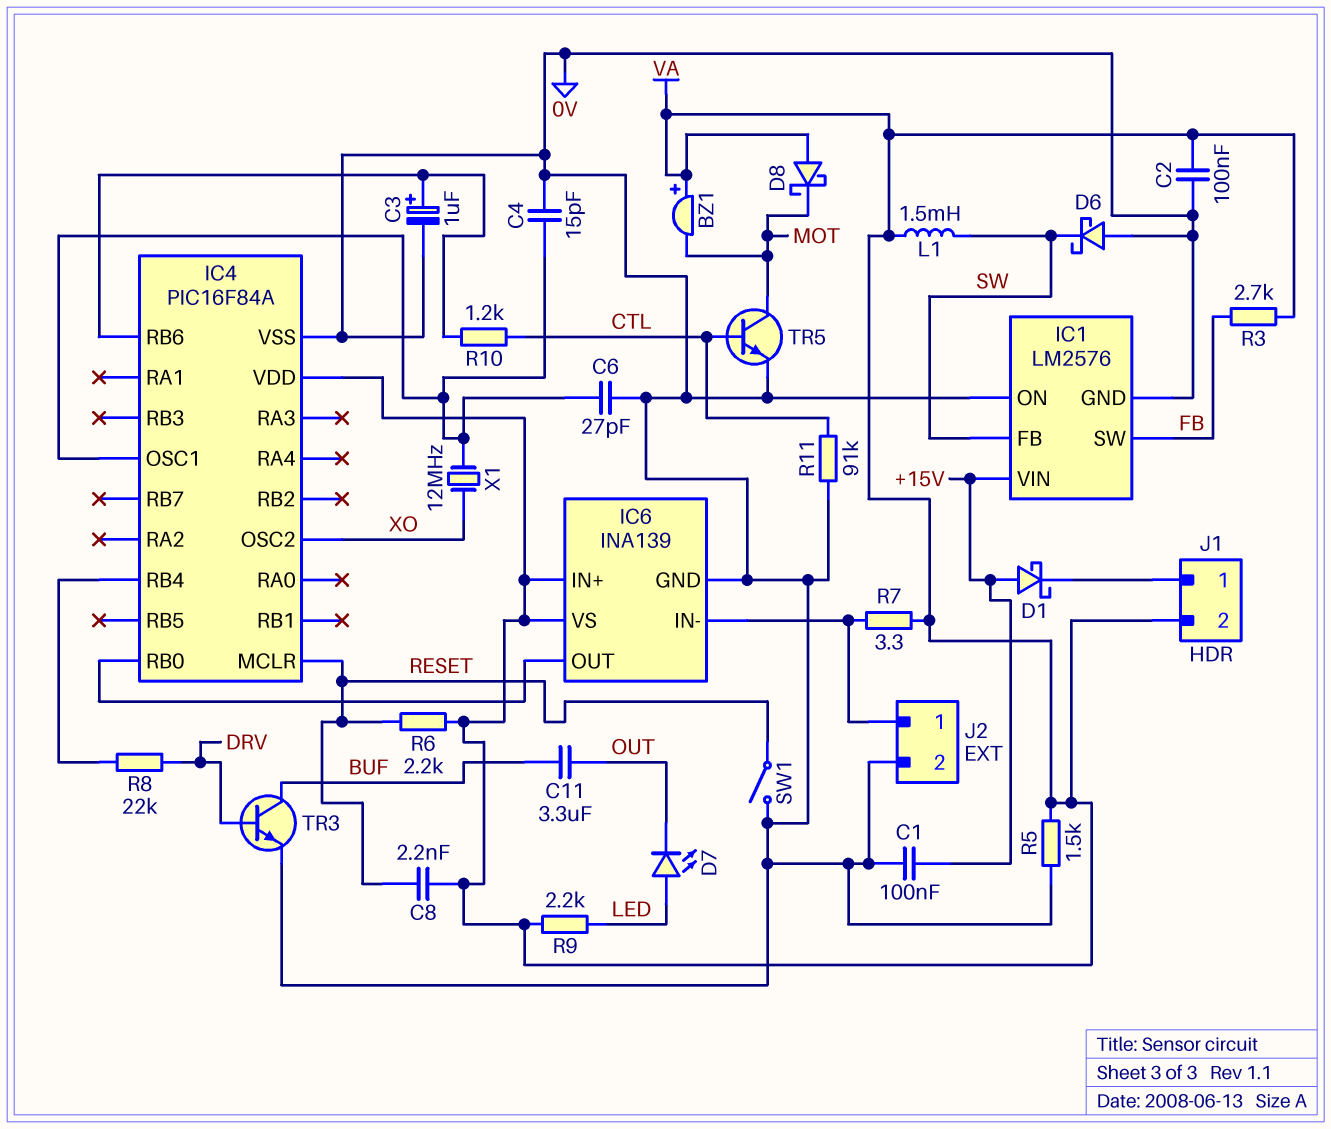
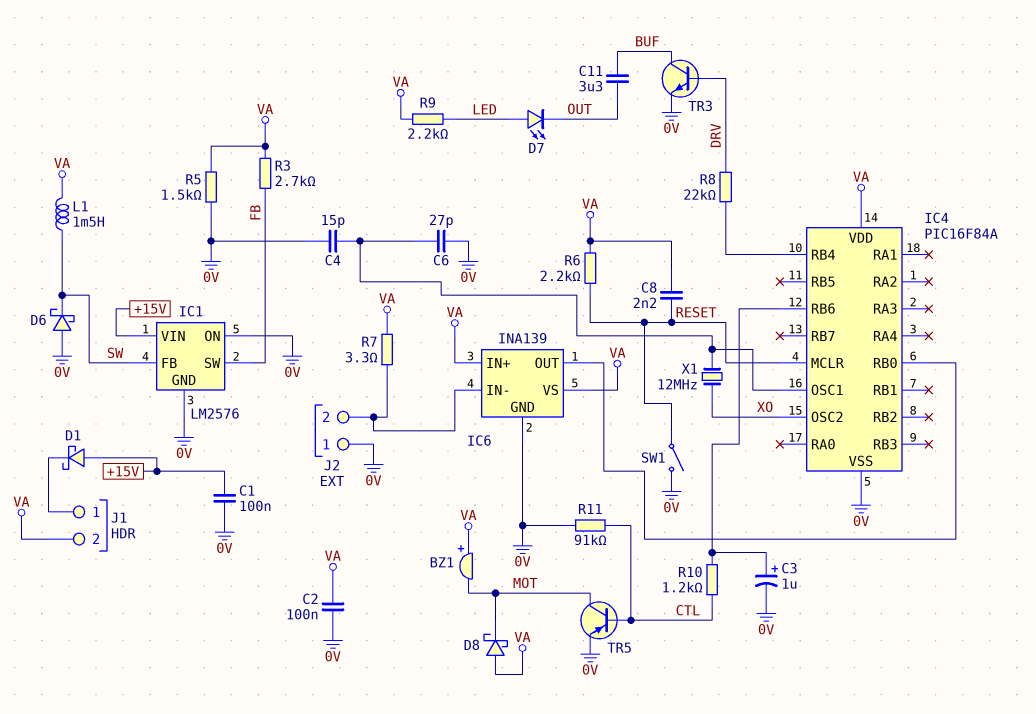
J2 pin 1: IC6/IN- -> 0V
J2 pin 2: 0V -> IC6/IN-
TR5: NPN (B CTL, C MOT, E 0V) -> PNP (B CTL, C MOT, E 0V)

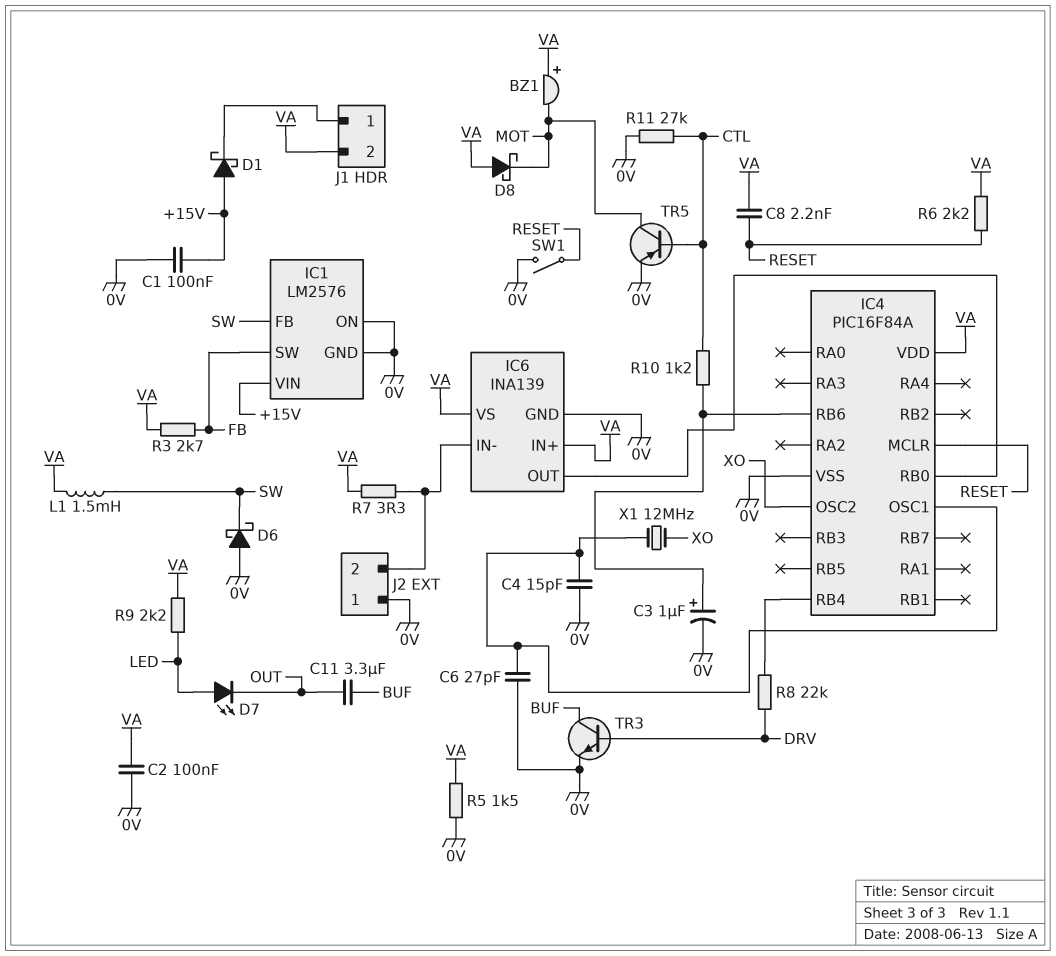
R11: 91k (0V, CTL) -> 27k (0V, CTL)

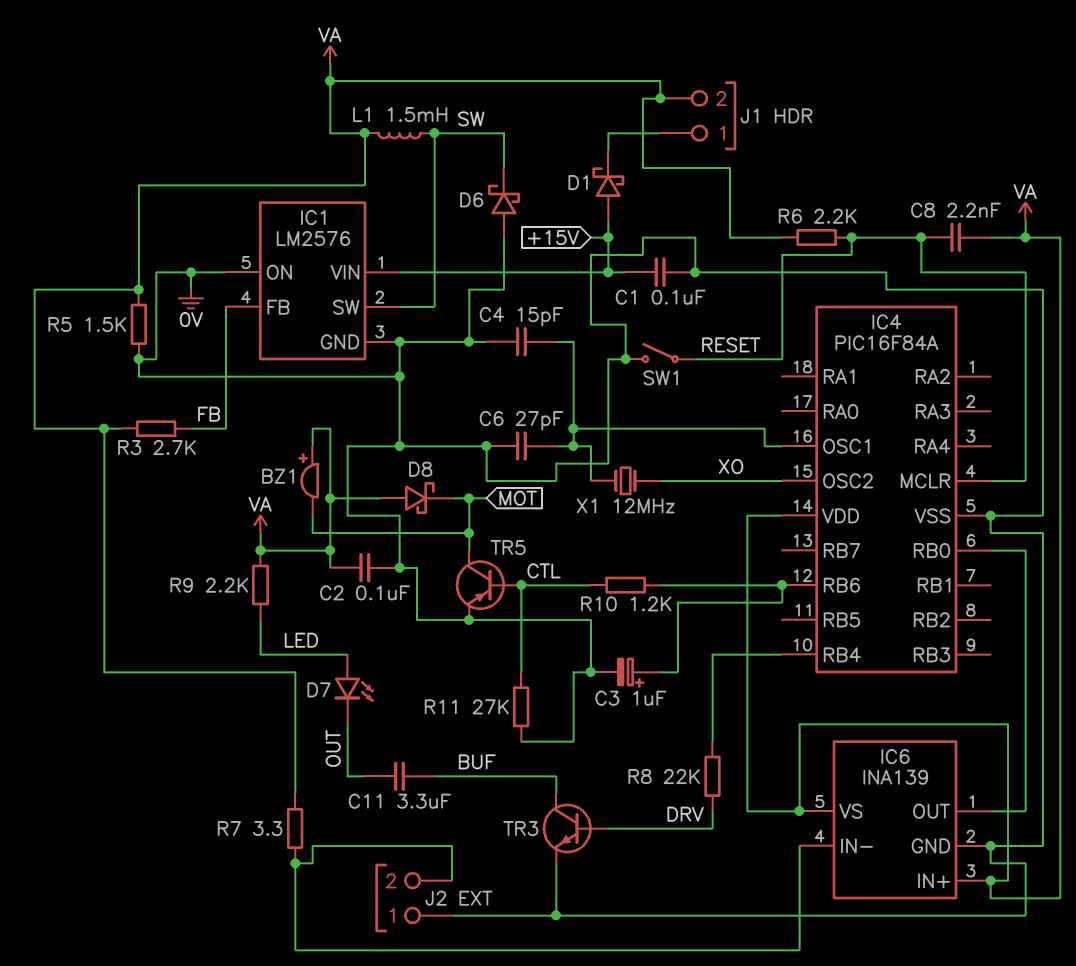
IC1 pin FB: SW -> FB
IC1 pin SW: FB -> SW

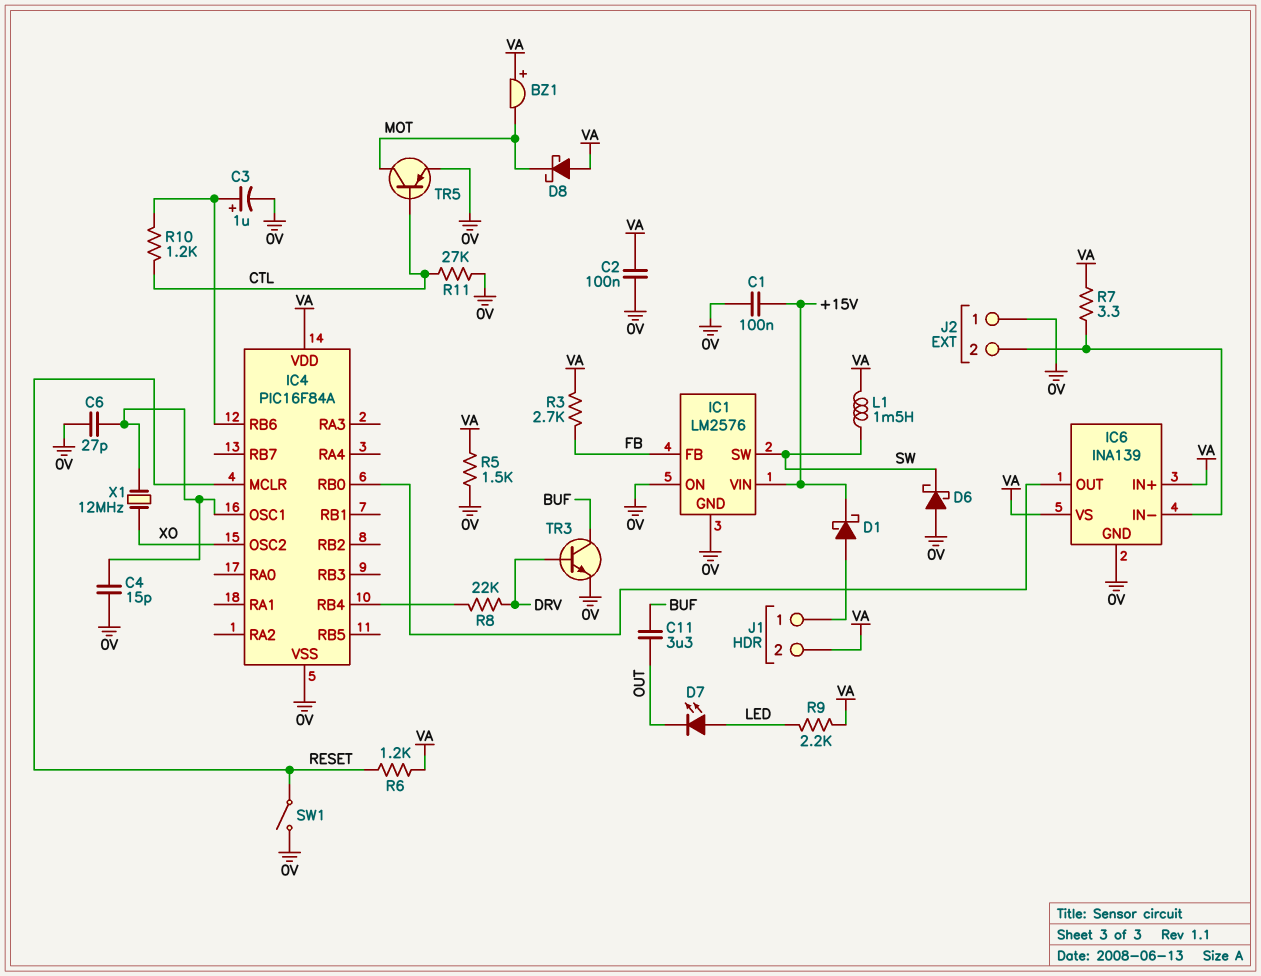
C8: 2.2nF (RESET, VA) -> none
D1: schottky (A +15V, K J1/1) -> schottky (A J1/1, K +15V)
R6: 2.2k (RESET, VA) -> 1.2k (RESET, VA)

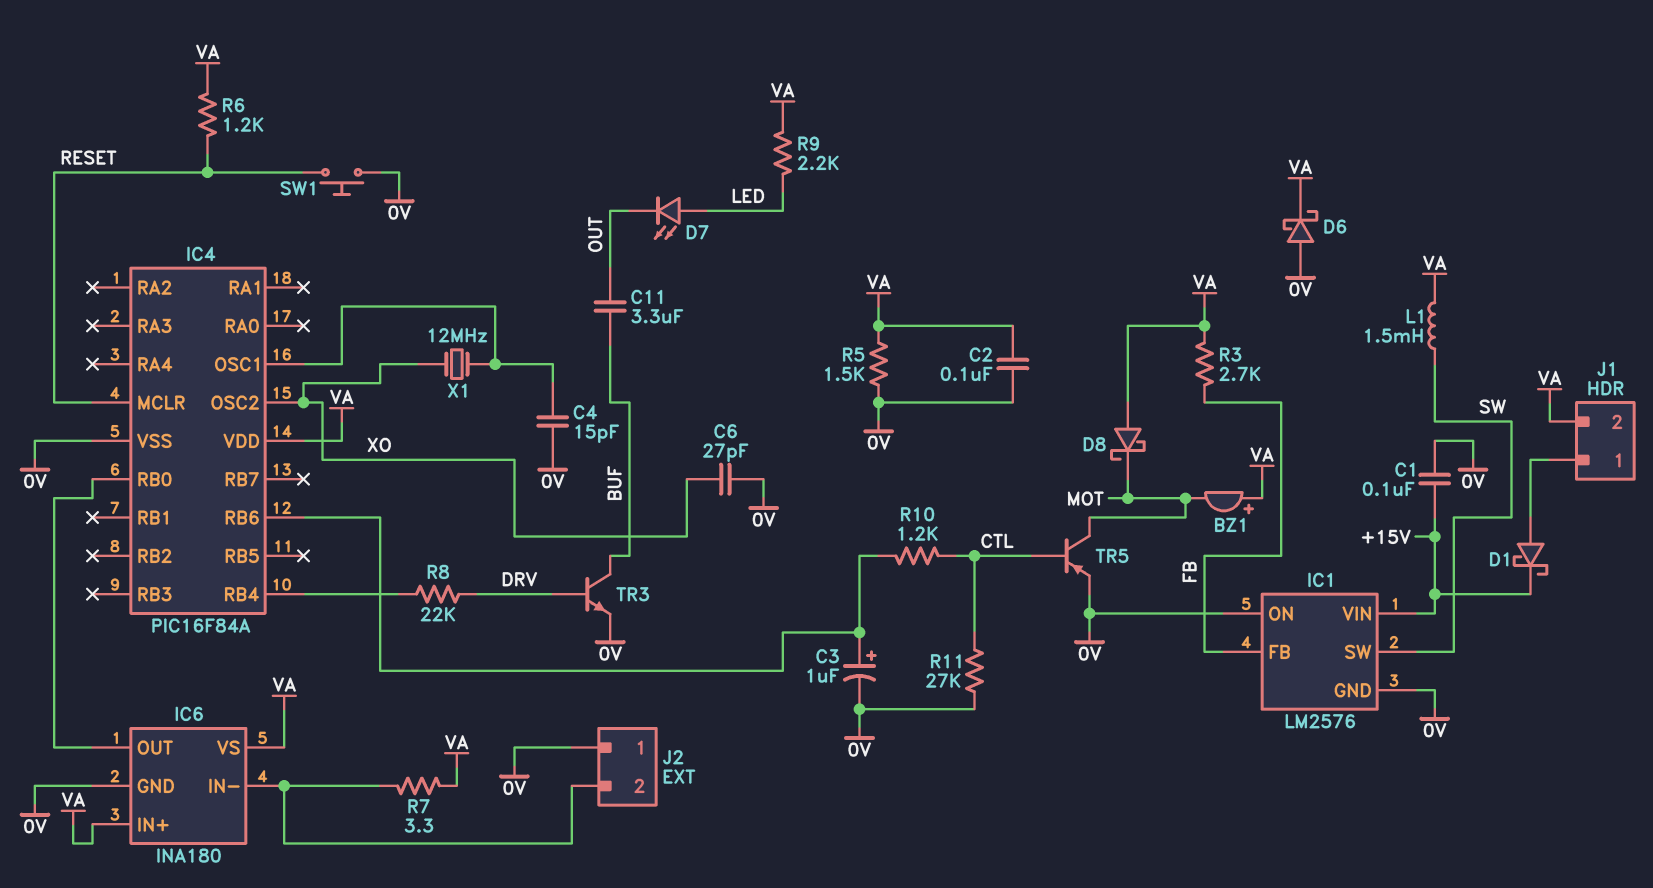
C6: 27pF (0V, IC4/OSC1) -> 27pF (0V, XO)
D6: schottky (A 0V, K SW) -> schottky (A 0V, K VA)
IC6: INA139 -> INA180
SW1: switch (0V, RESET) -> button (0V, RESET)

